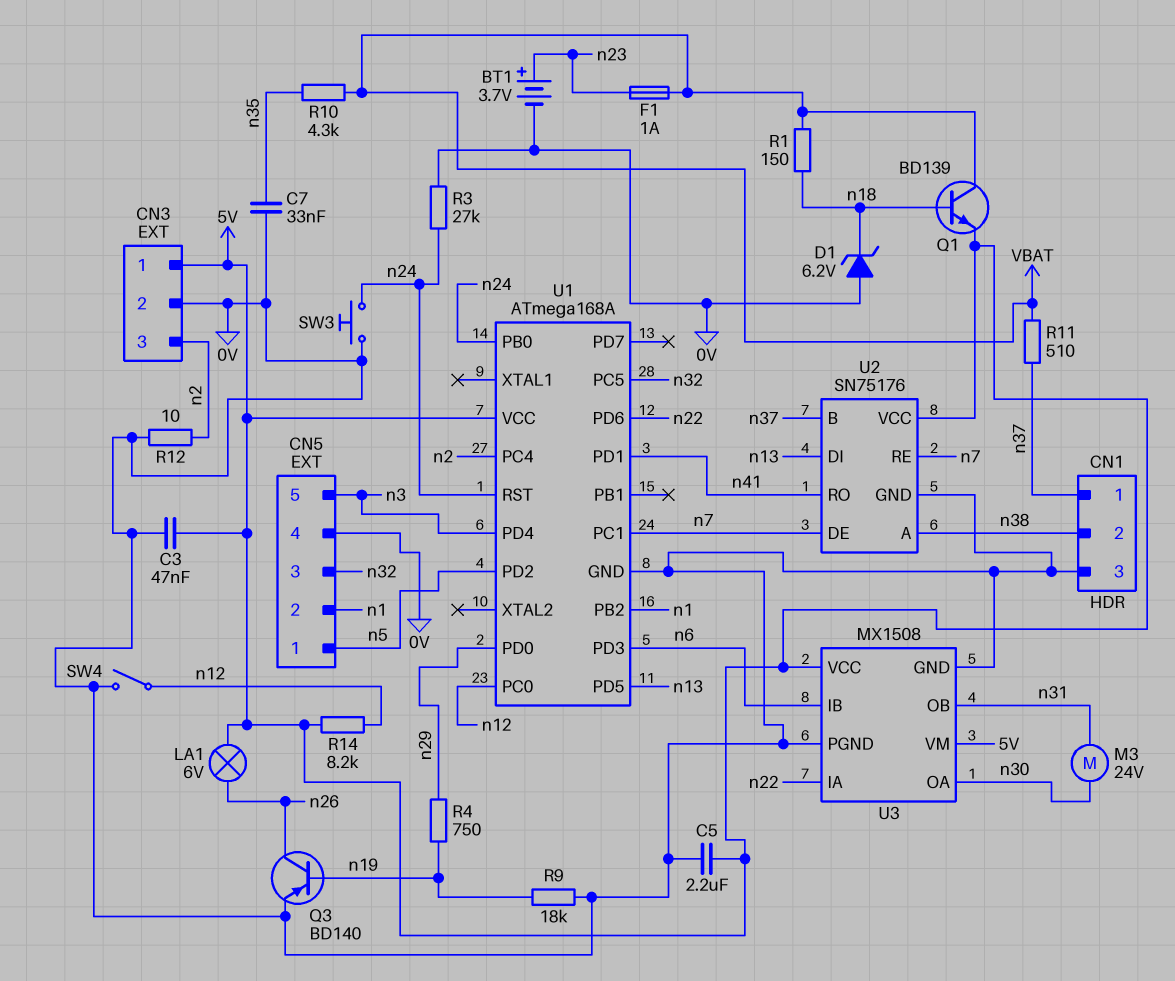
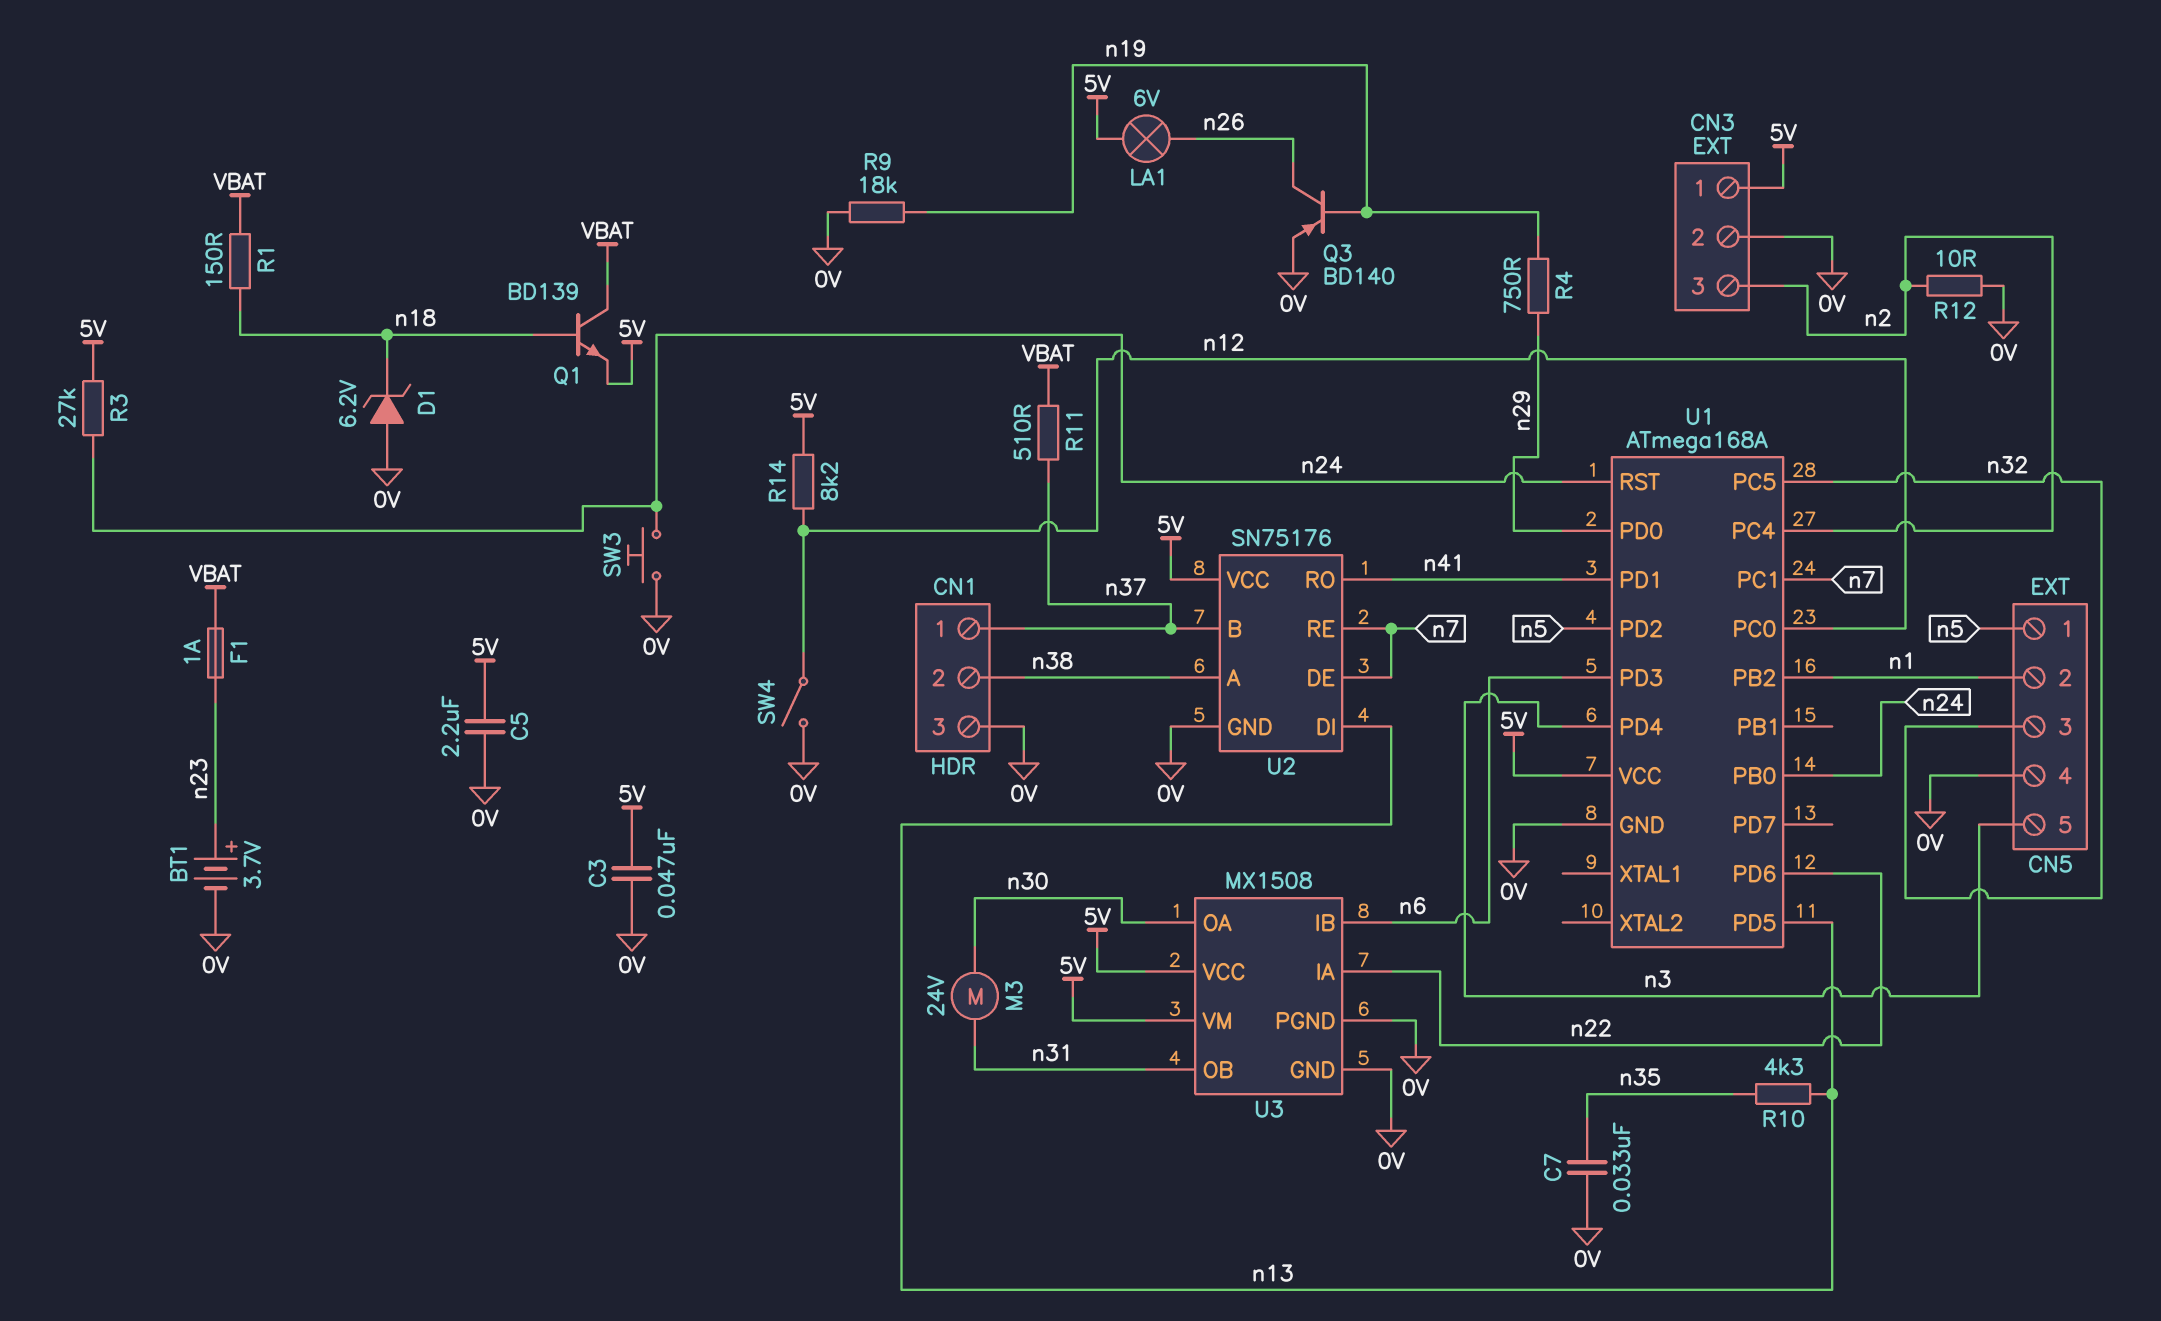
R3: 27k (0V, n24) -> 27k (5V, n24)
R10: 4.3k (VBAT, n35) -> 4.3k (n13, n35)

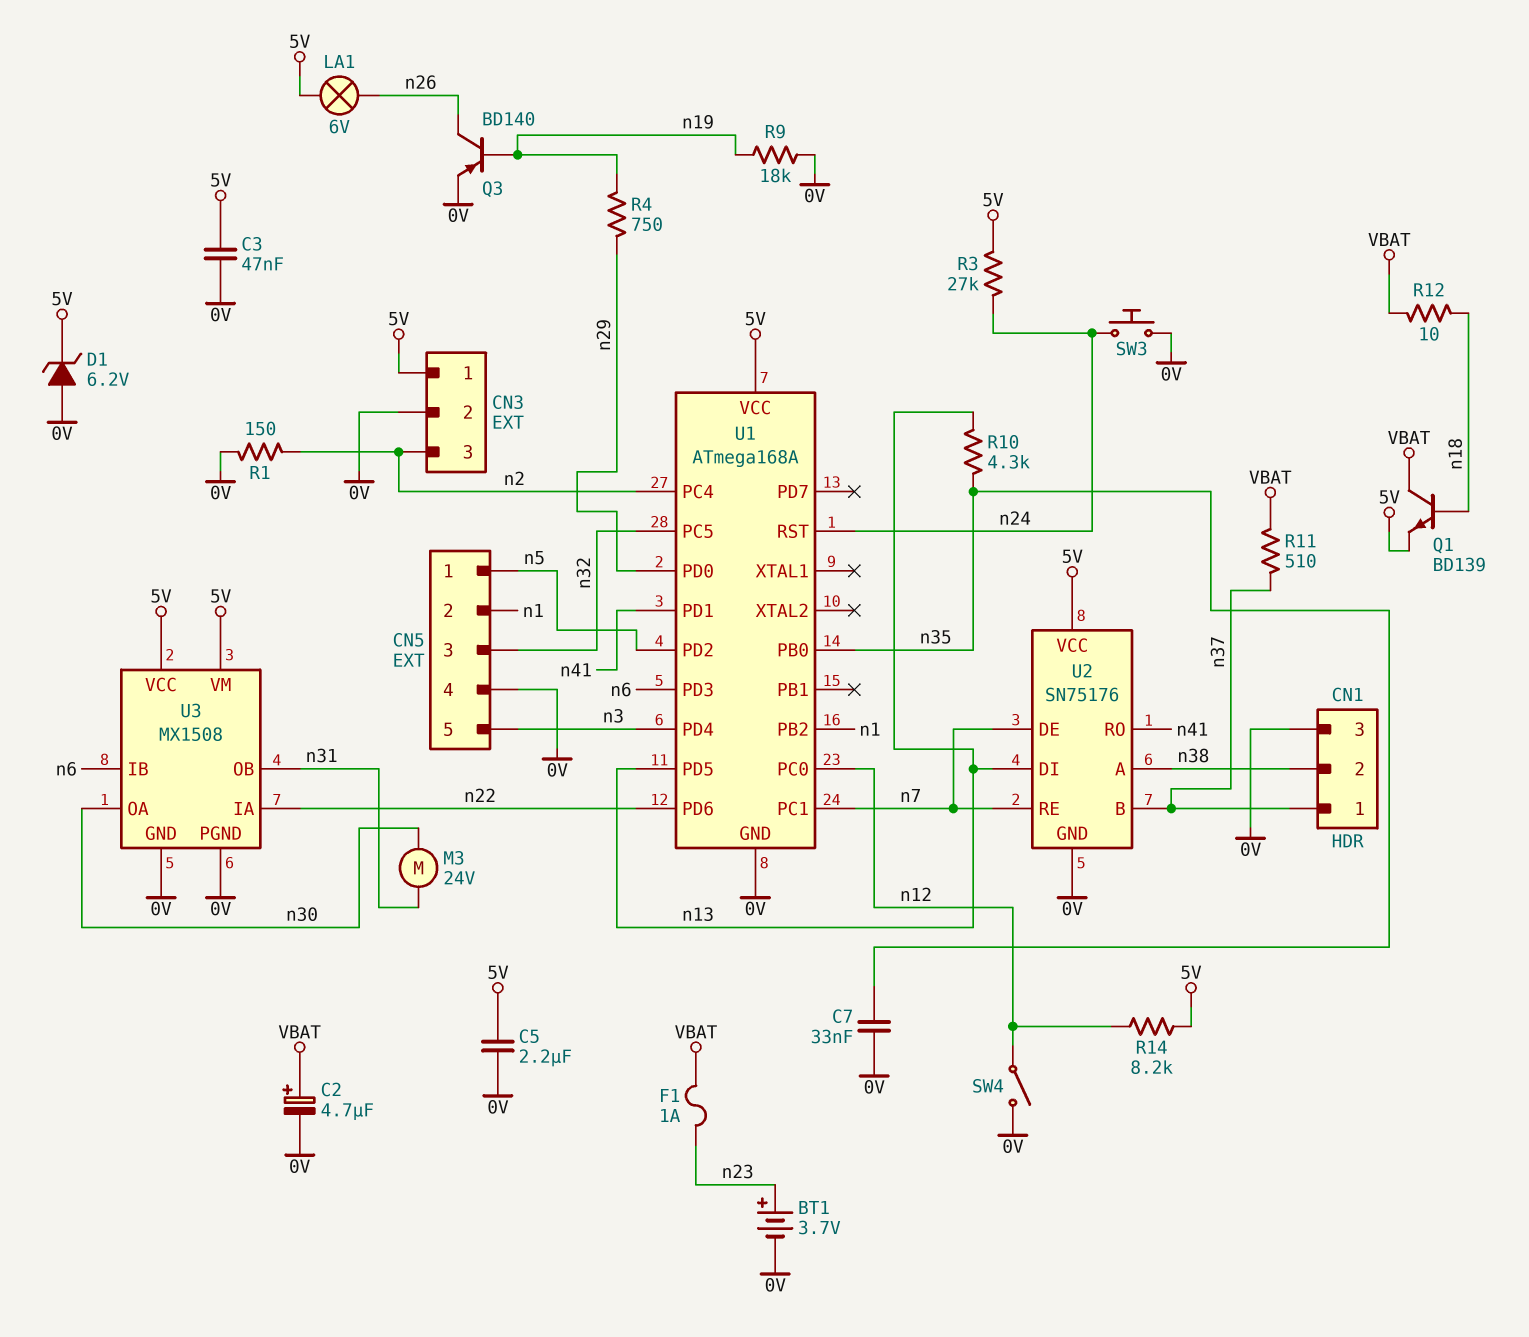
C2: none -> 4.7uF (plus VBAT, minus 0V)
D1: zener 6.2V (A 0V, K n18) -> zener 6.2V (A 0V, K 5V)
R1: 150 (VBAT, n18) -> 150 (0V, n2)
R12: 10 (0V, n2) -> 10 (VBAT, n18)
U1 pin PB0: n24 -> n35

